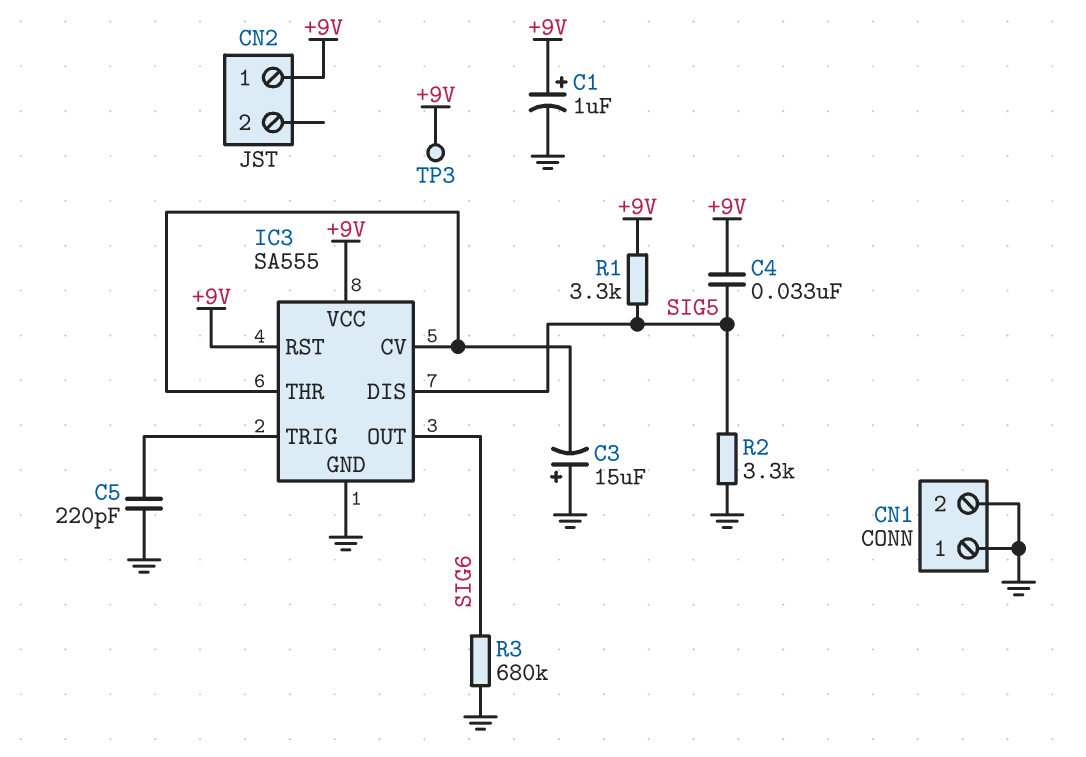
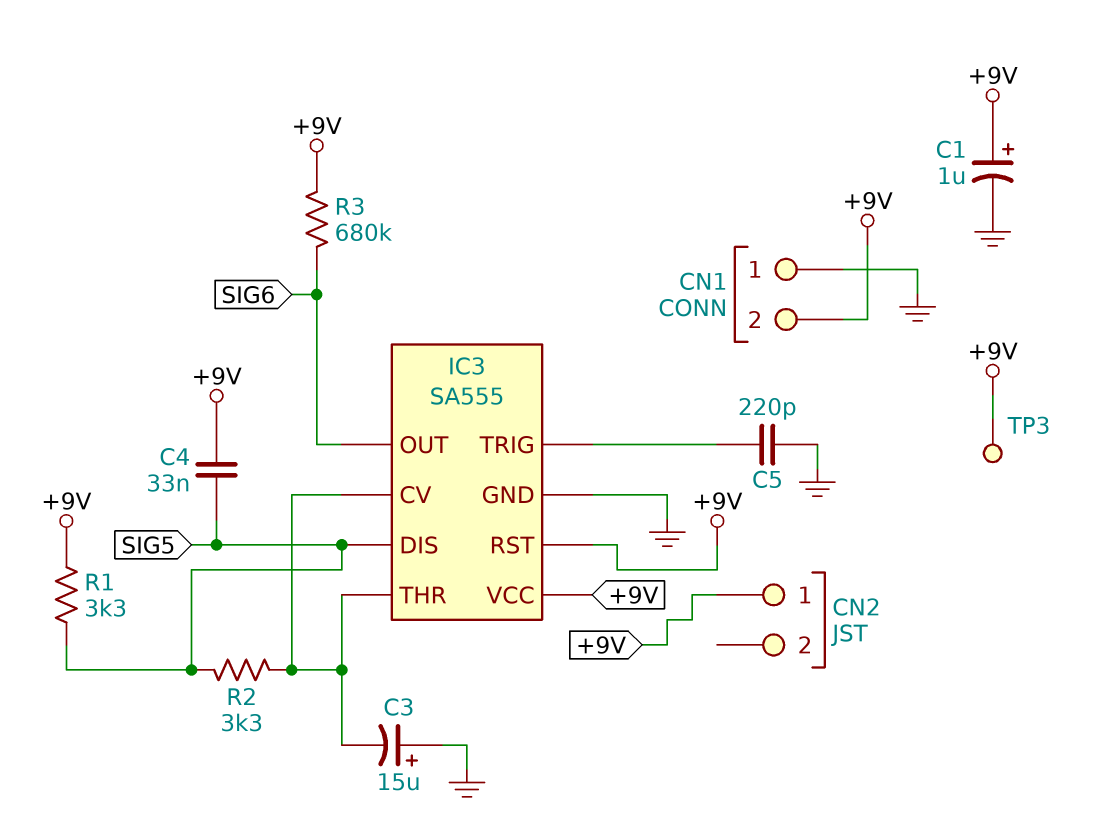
CN1 pin 2: GND -> +9V
R2: 3.3k (GND, SIG5) -> 3.3k (IC3/CV, SIG5)
R3: 680k (GND, SIG6) -> 680k (+9V, SIG6)

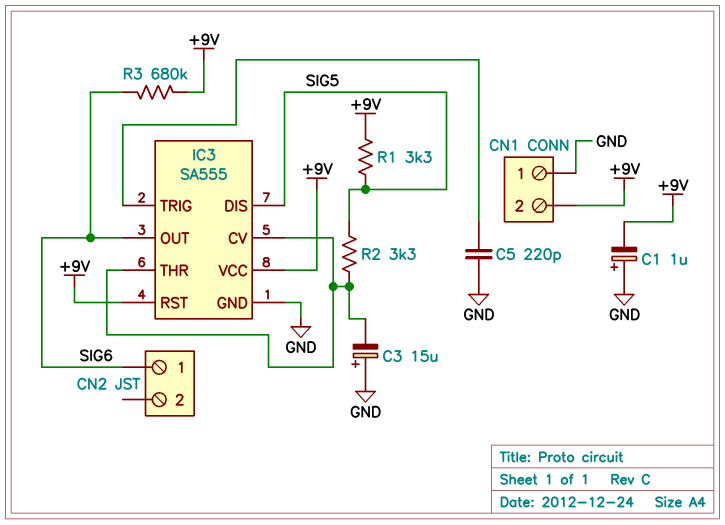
C1: 1uF (plus +9V, minus GND) -> 1uF (plus GND, minus +9V)
C4: 33nF (+9V, SIG5) -> none
CN2 pin 1: +9V -> SIG6
TP3: test point (+9V) -> none

